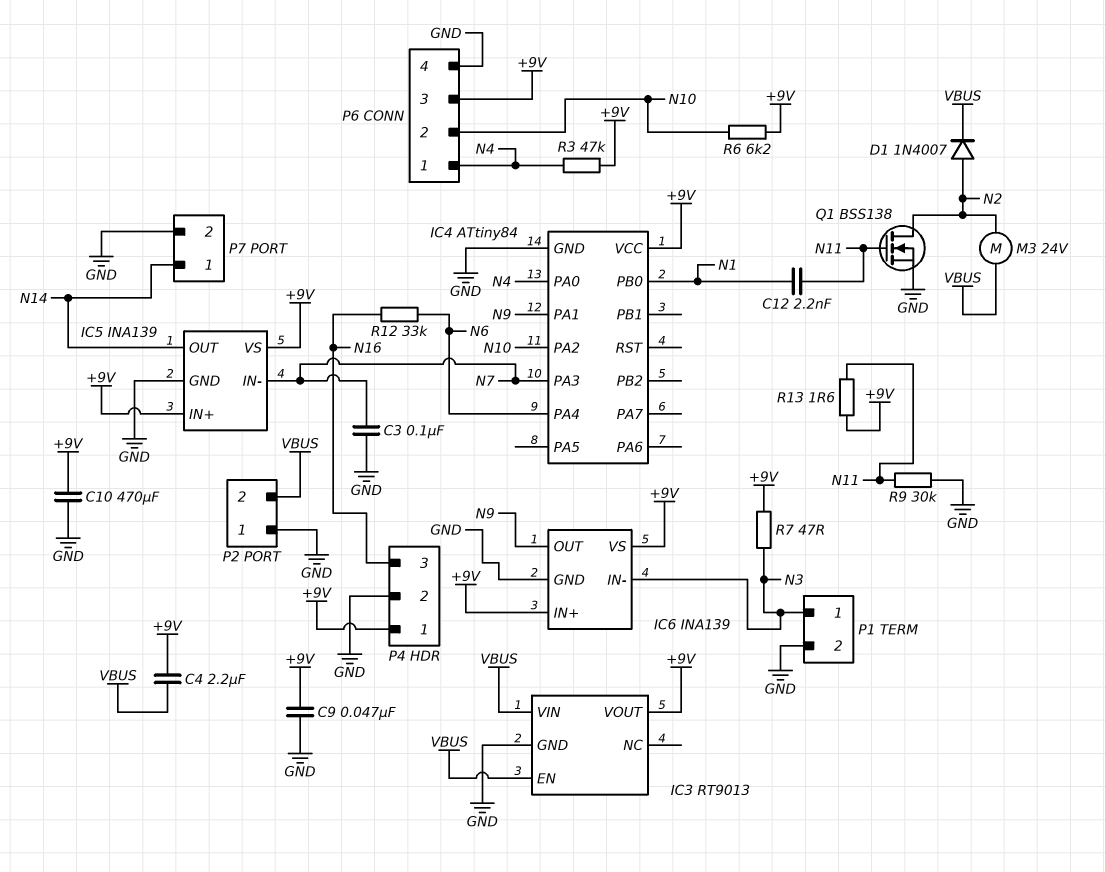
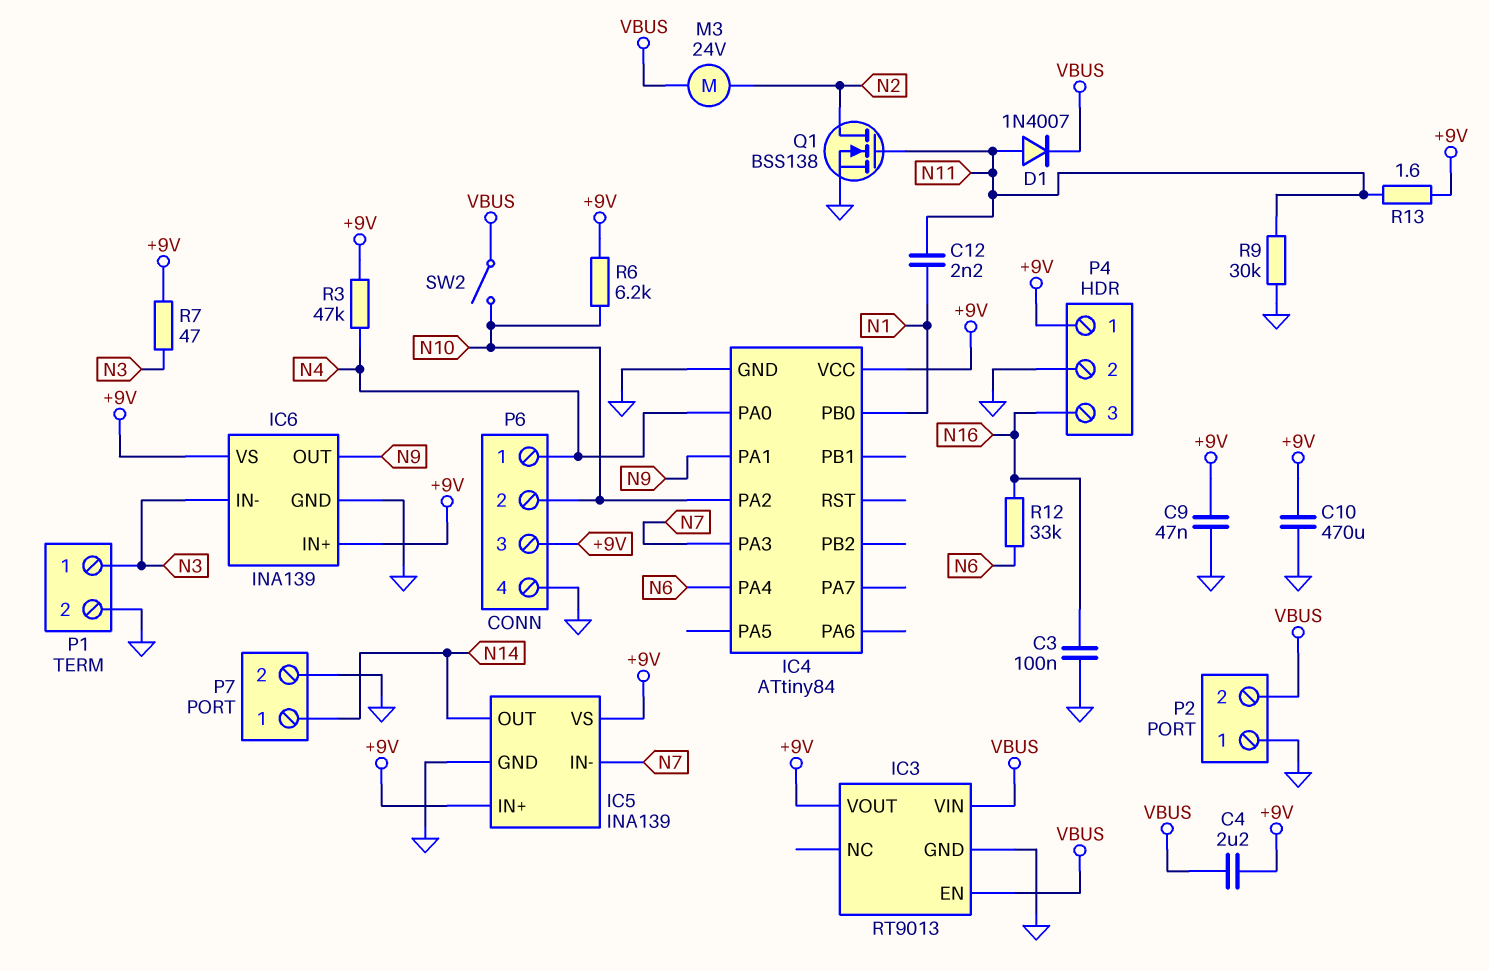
C3: 100nF (GND, N7) -> 100nF (GND, N16)
D1: diode 1N4007 (A N2, K VBUS) -> diode 1N4007 (A N11, K VBUS)
SW2: none -> switch (N10, VBUS)

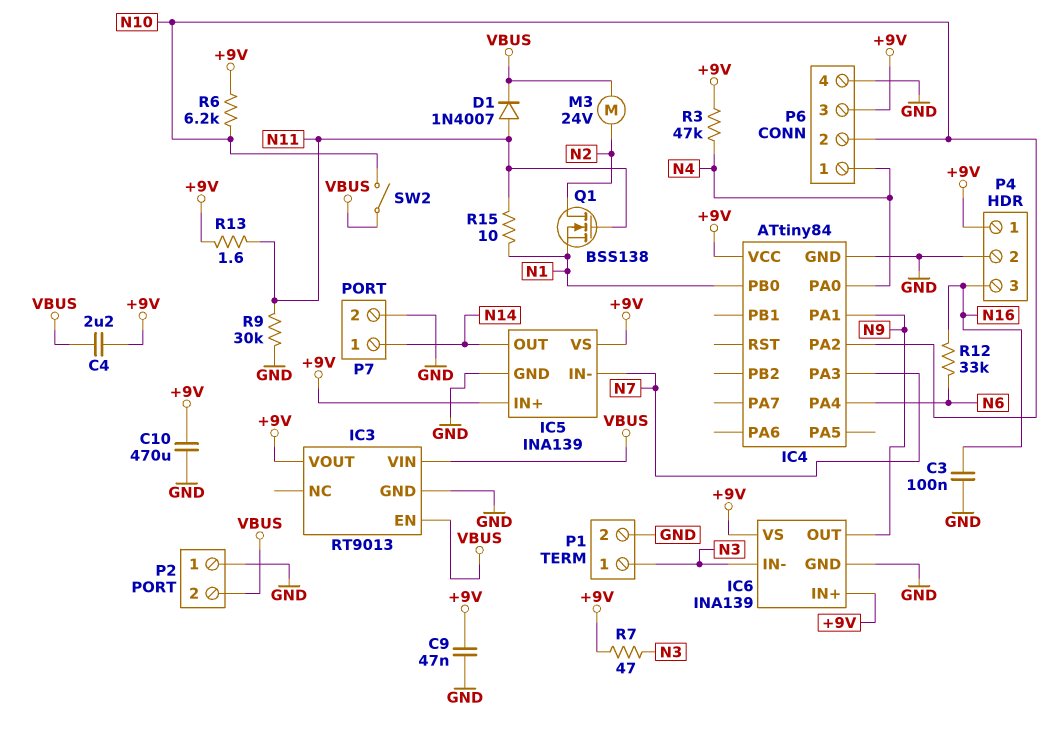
C12: 2.2nF (N1, N11) -> none
Q1: NMOS BSS138 (G N11, D N2, S GND) -> NMOS BSS138 (G N11, D N2, S N1)
R15: none -> 10 (N1, N11)

